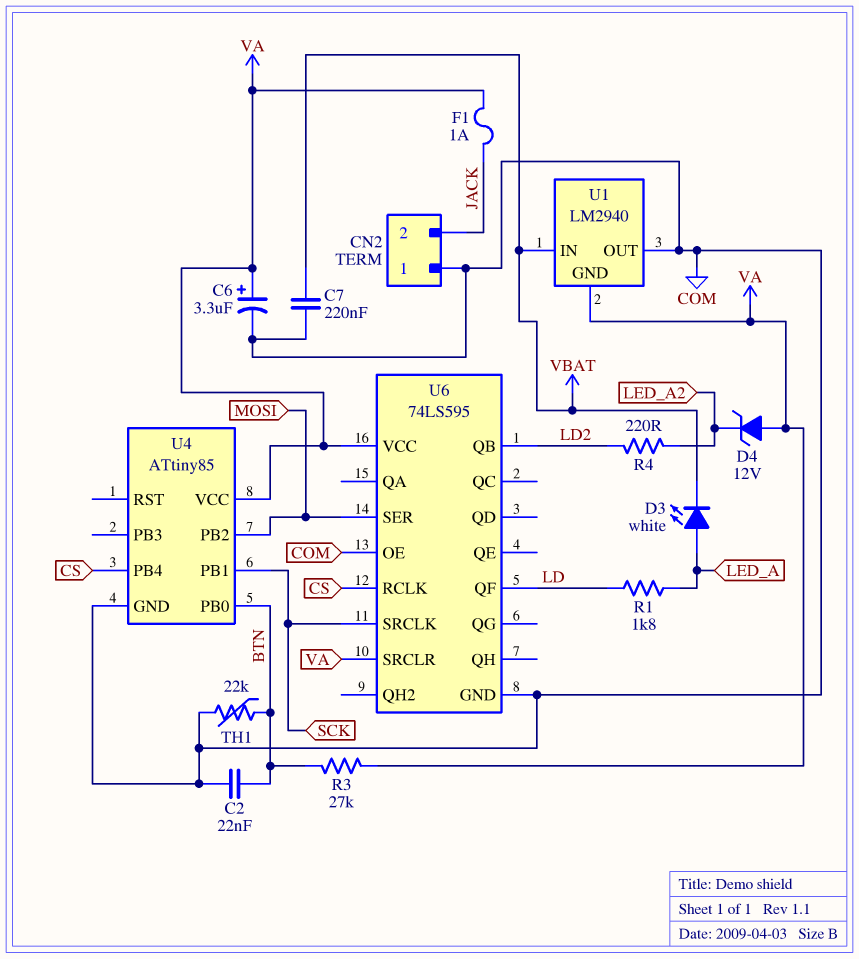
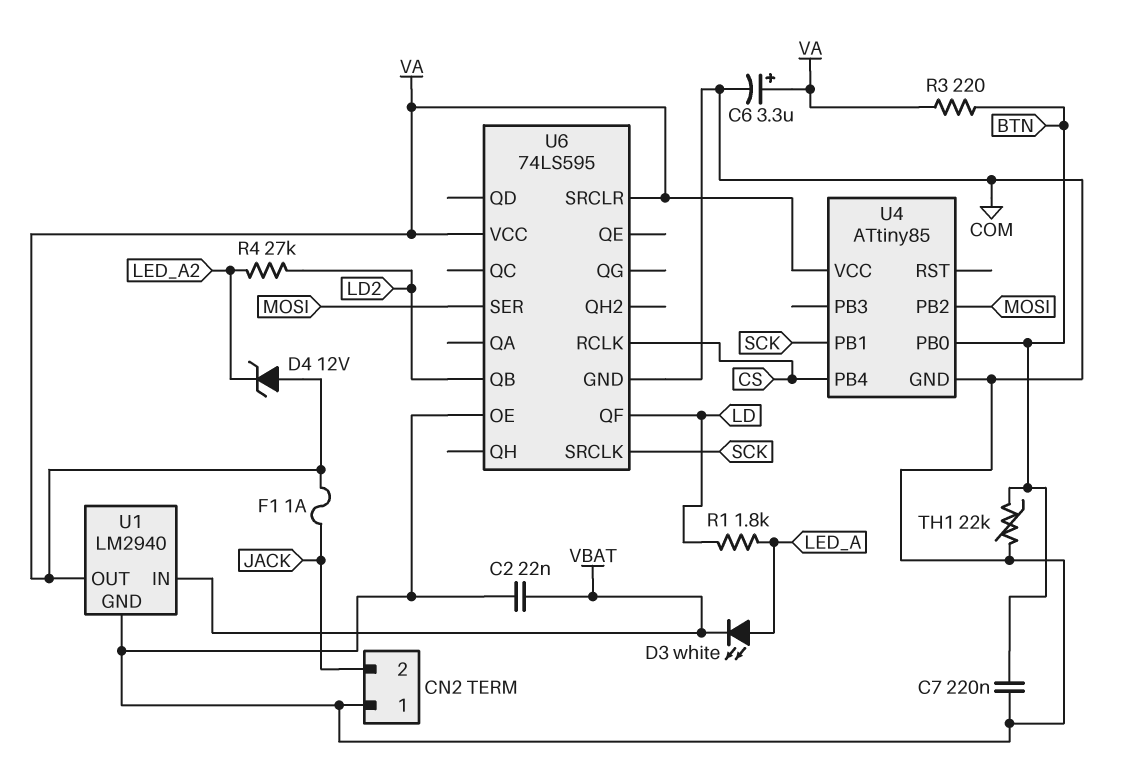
C2: 22nF (BTN, COM) -> 22nF (COM, VBAT)
C7: 220nF (COM, VBAT) -> 220nF (BTN, COM)
R3: 27k (BTN, VA) -> 220 (BTN, VA)
R4: 220 (LD2, LED_A2) -> 27k (LD2, LED_A2)
U1 pin GND: VA -> COM
U1 pin OUT: COM -> VA

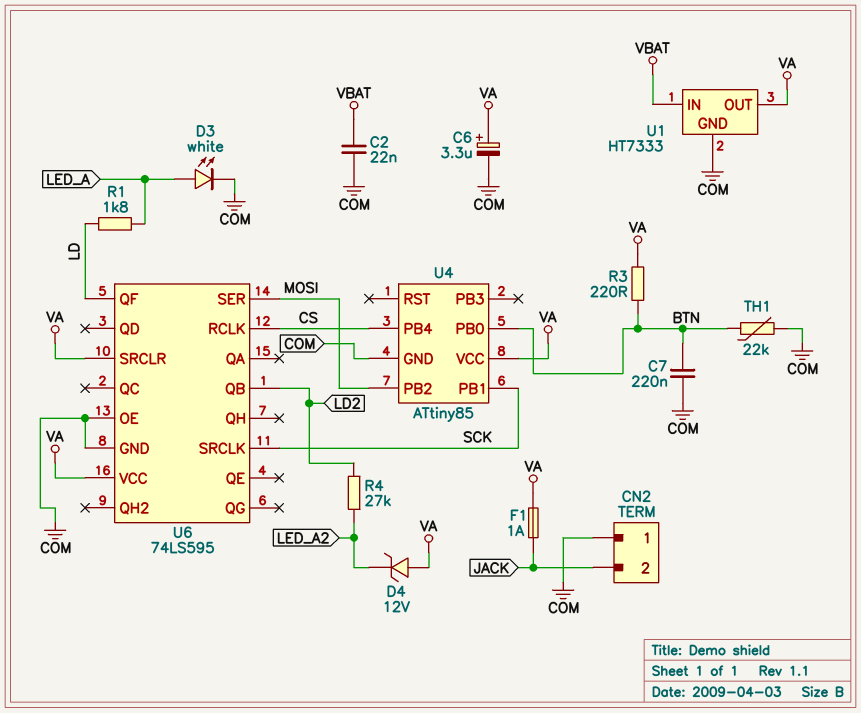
D3: LED white (A LED_A, K VBAT) -> LED white (A LED_A, K COM)
U1: LM2940 -> HT7333

